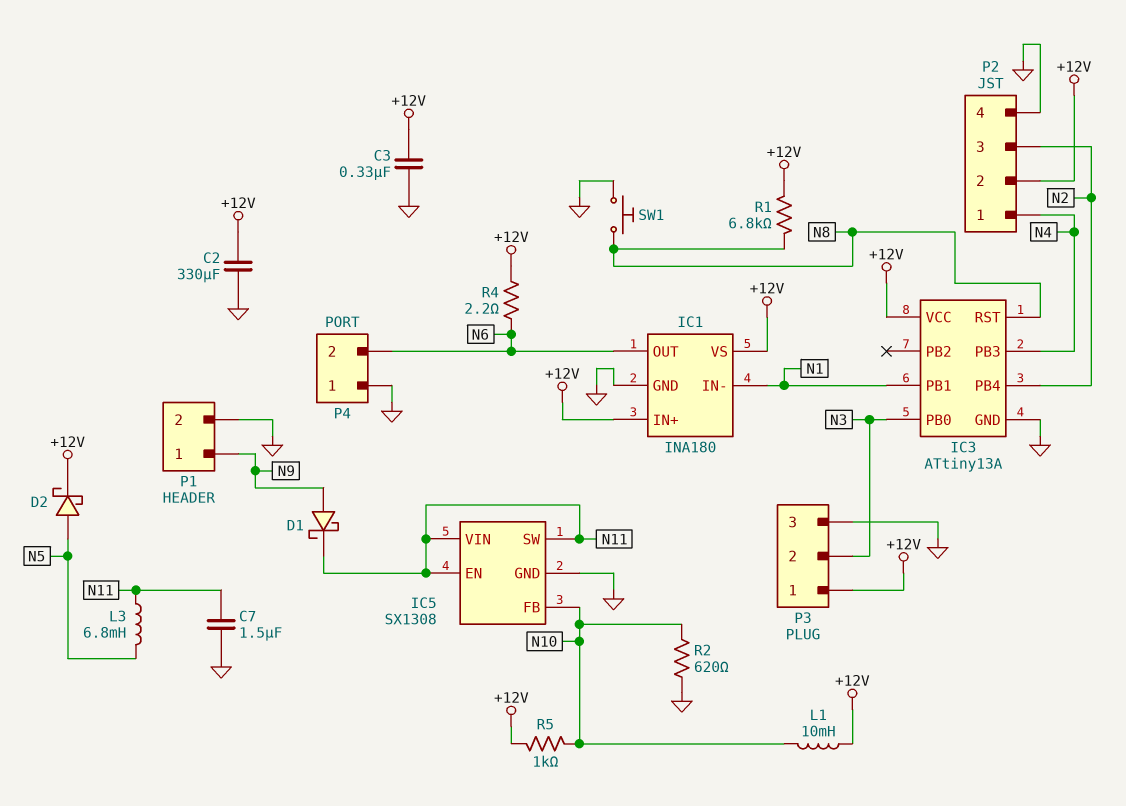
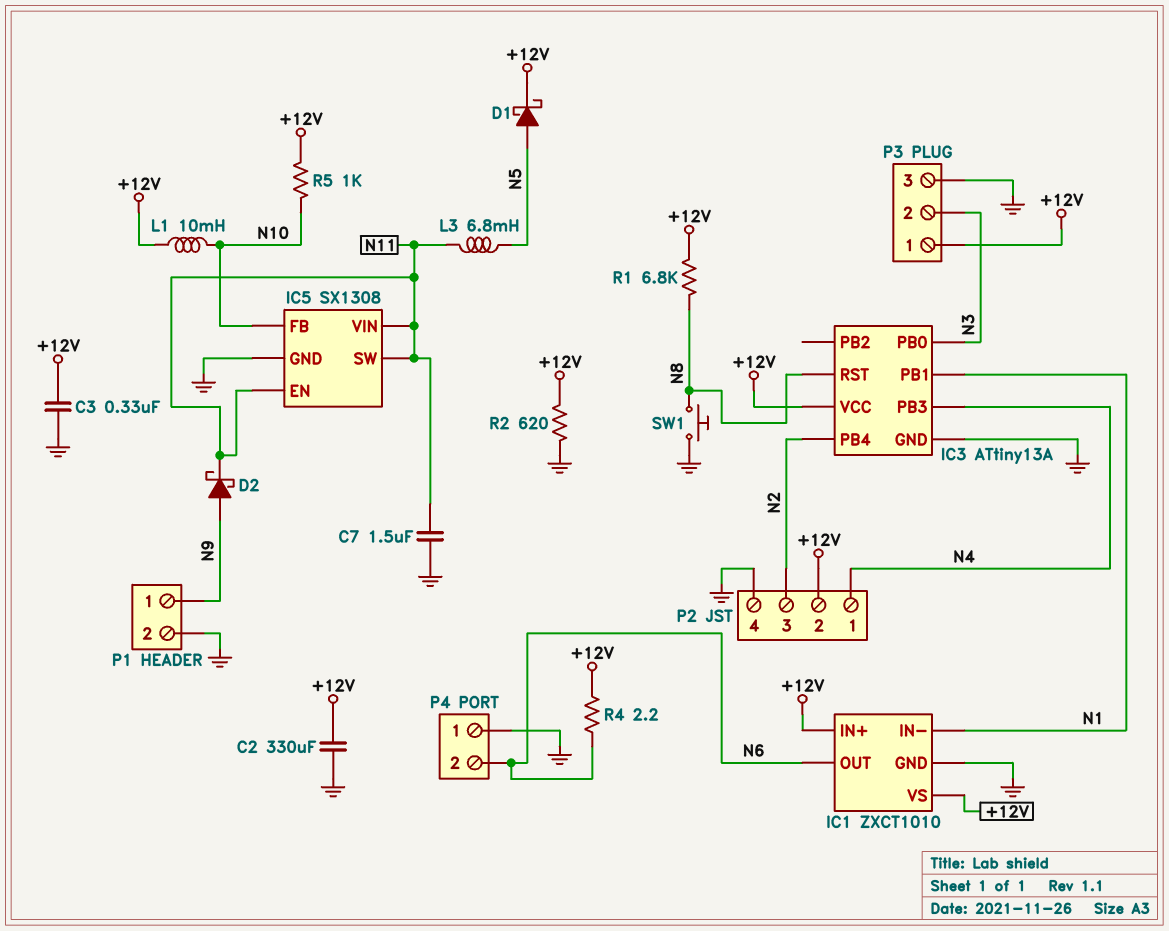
D1: schottky (A N9, K N11) -> schottky (A N5, K +12V)
D2: schottky (A N5, K +12V) -> schottky (A N9, K N11)
IC1: INA180 -> ZXCT1010
R2: 620 (GND, N10) -> 620 (+12V, GND)

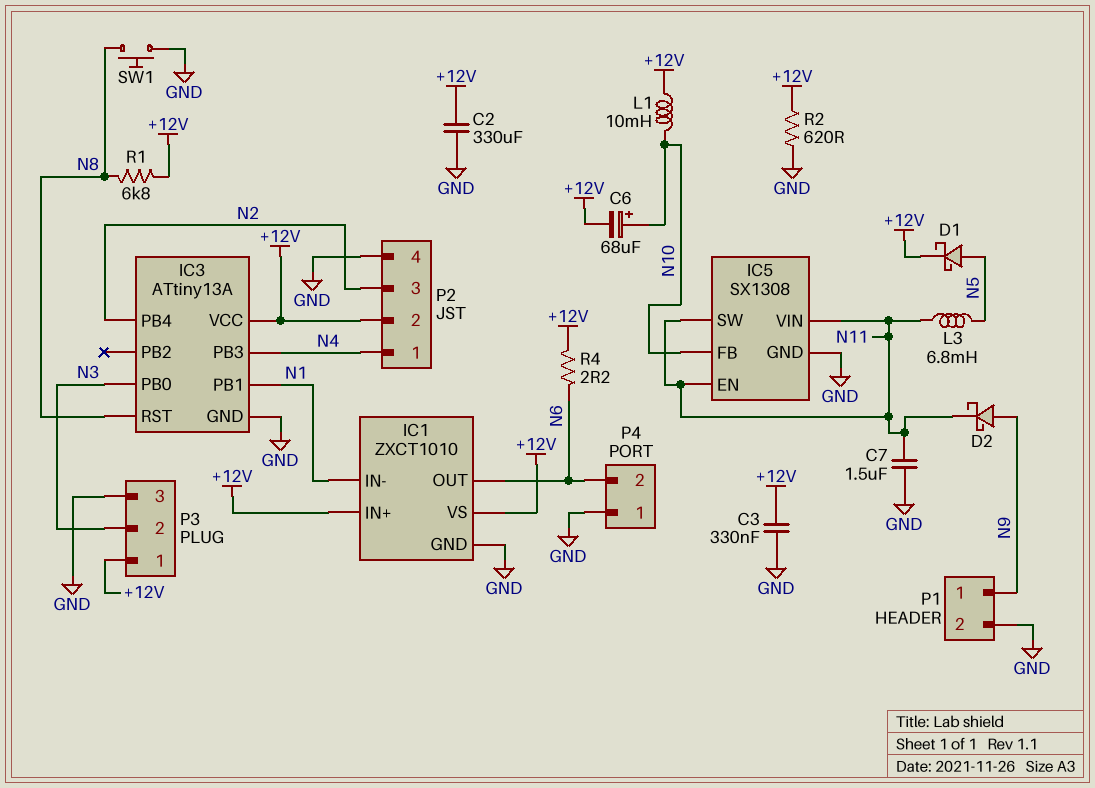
C6: none -> 68uF (plus N10, minus +12V)
R5: 1k (+12V, N10) -> none

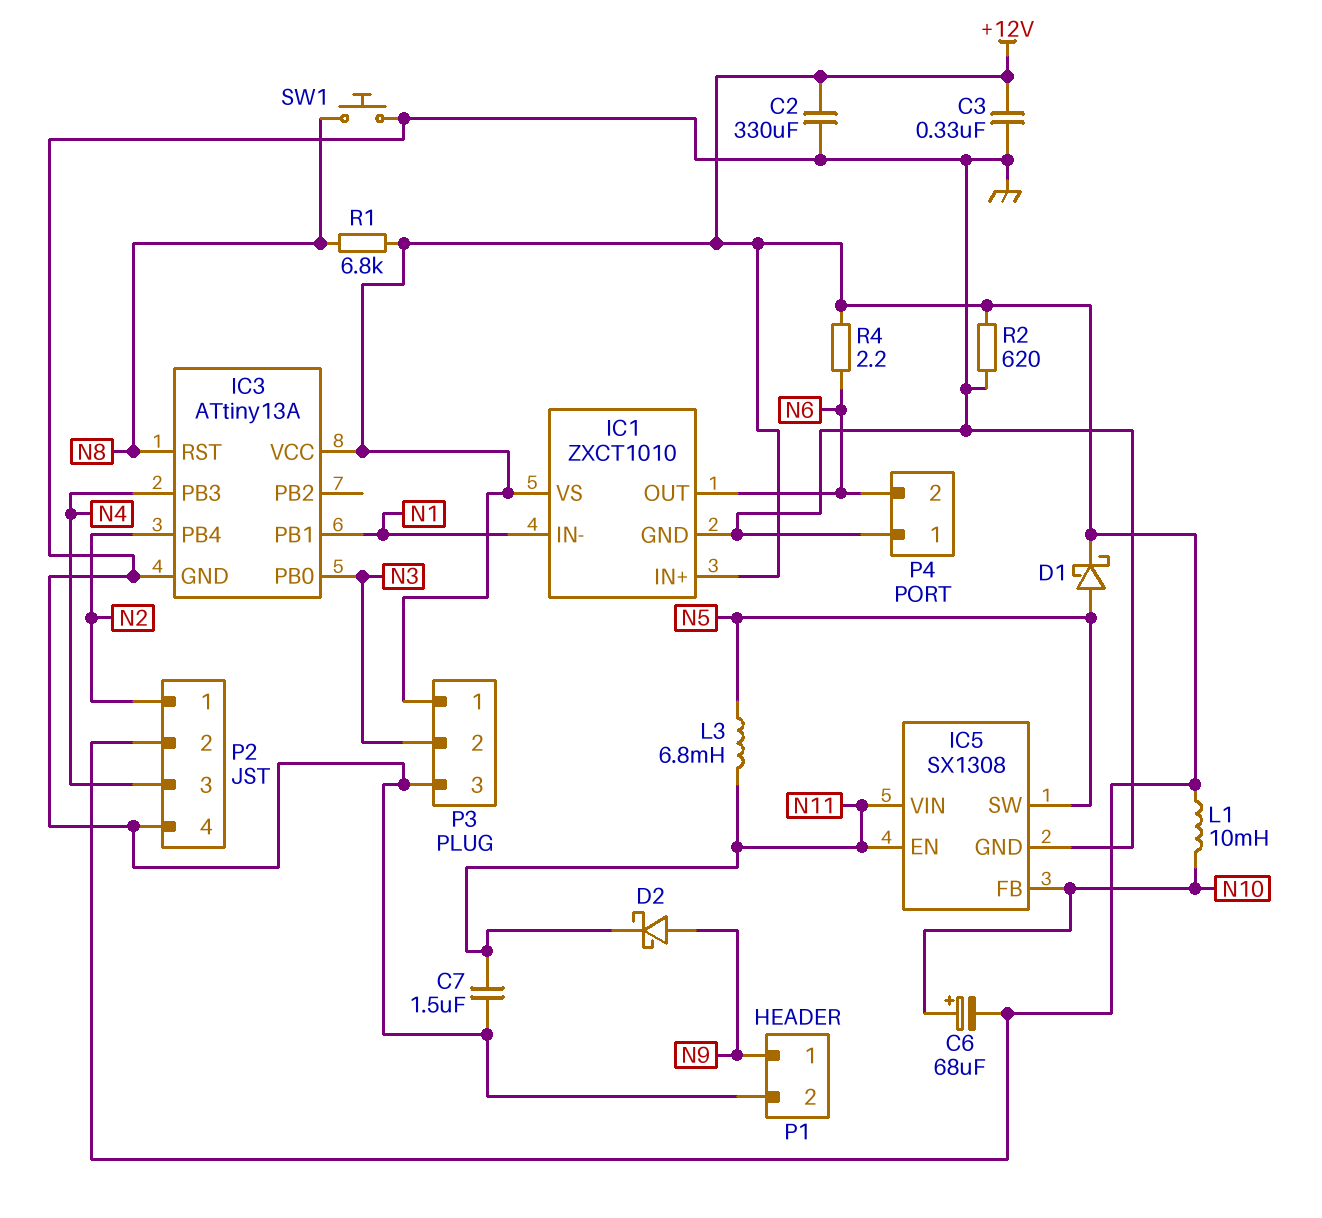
IC5 pin SW: N11 -> N5
P2 pin 1: N4 -> N2
P2 pin 3: N2 -> N4

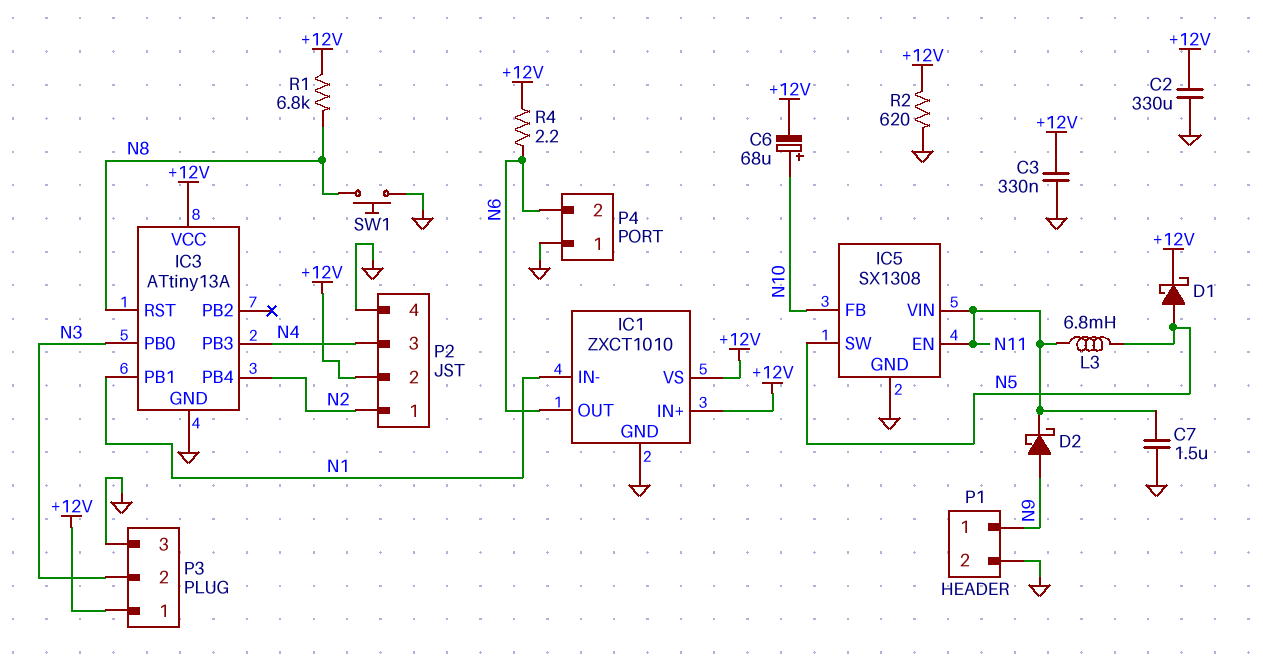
L1: 10mH (+12V, N10) -> none

